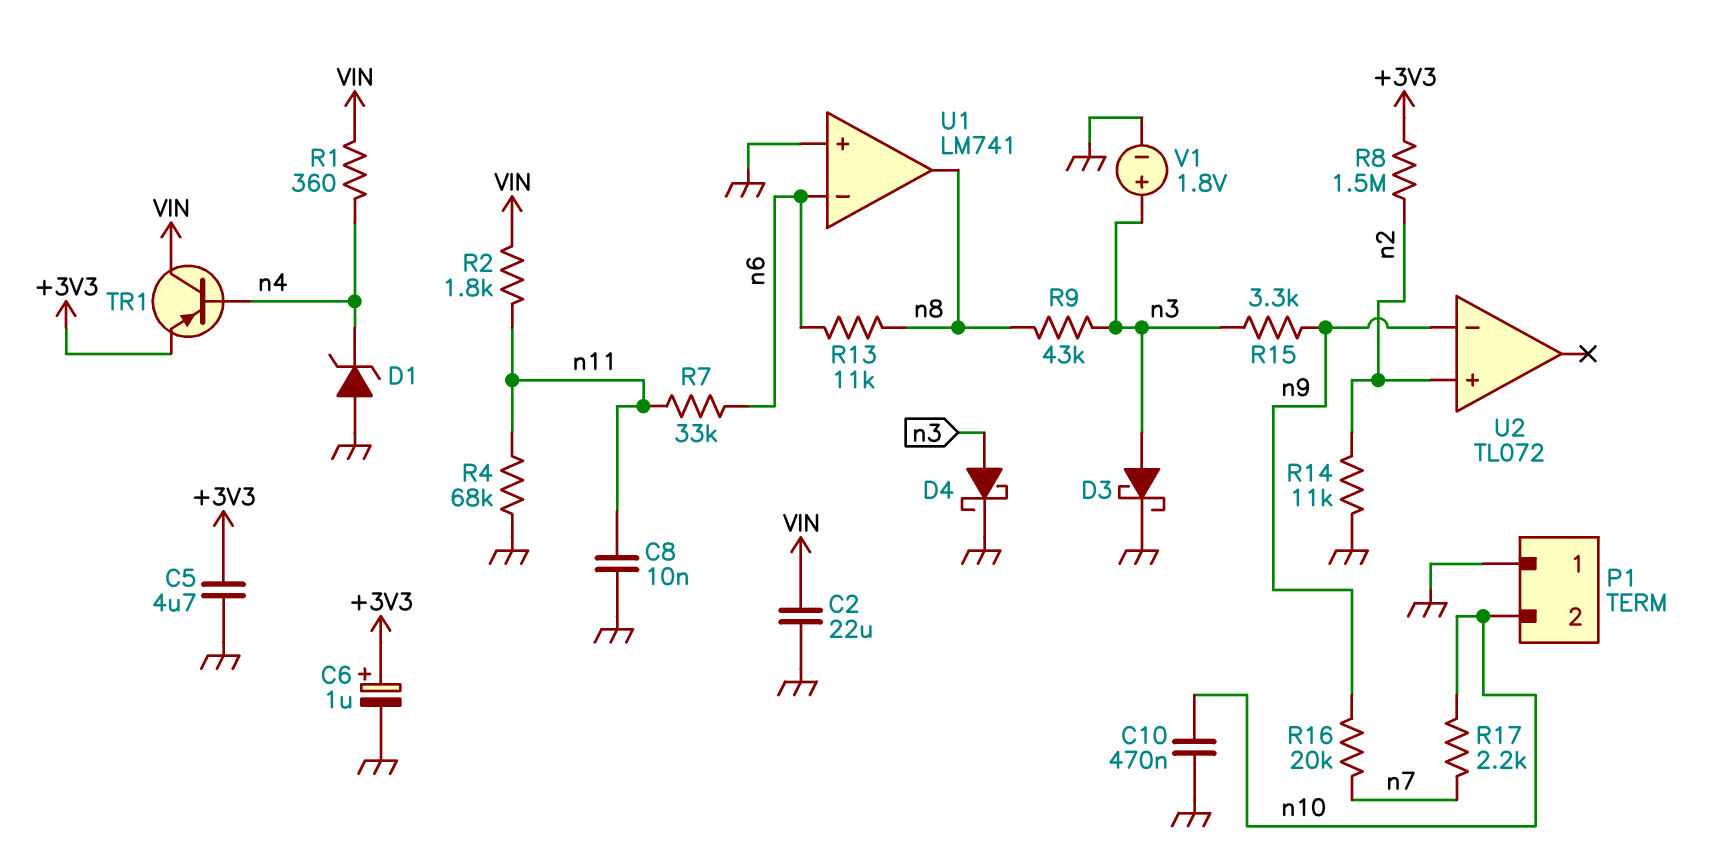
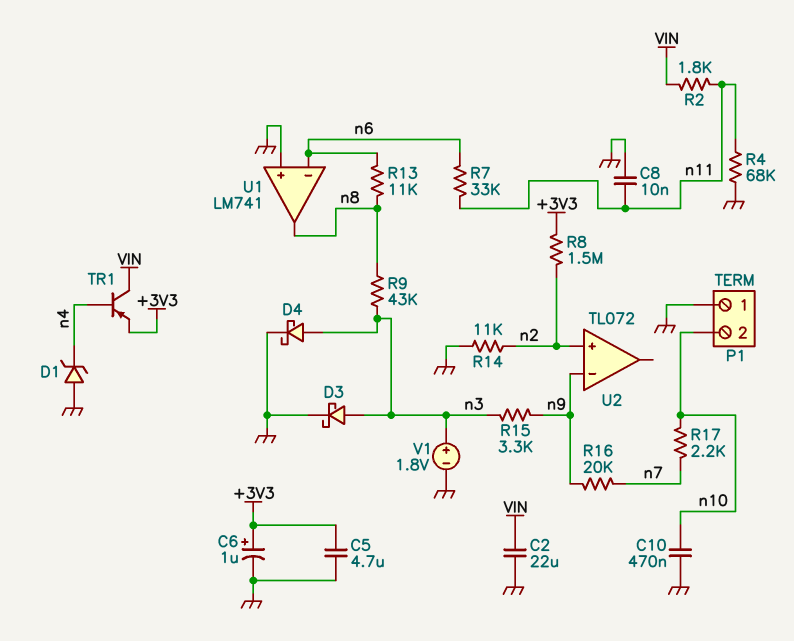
R1: 360 (VIN, n4) -> none

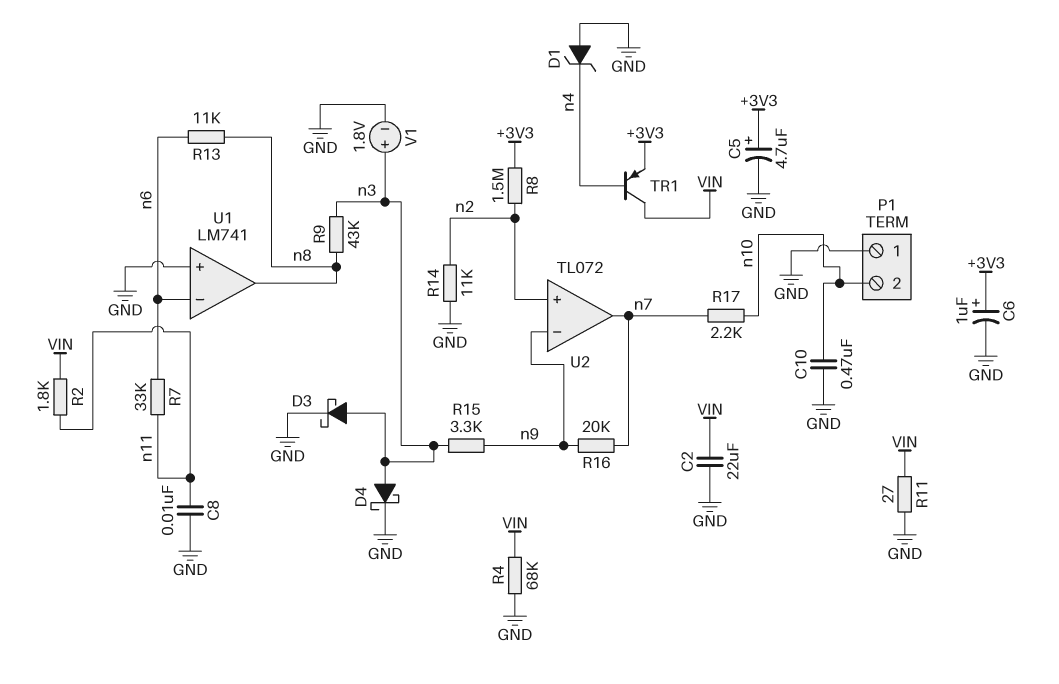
C5: 4.7uF (+3V3, GND) -> 4.7uF (plus +3V3, minus GND)
R4: 68k (GND, n11) -> 68k (GND, VIN)
R11: none -> 27 (GND, VIN)
U2 pin out: none -> n7

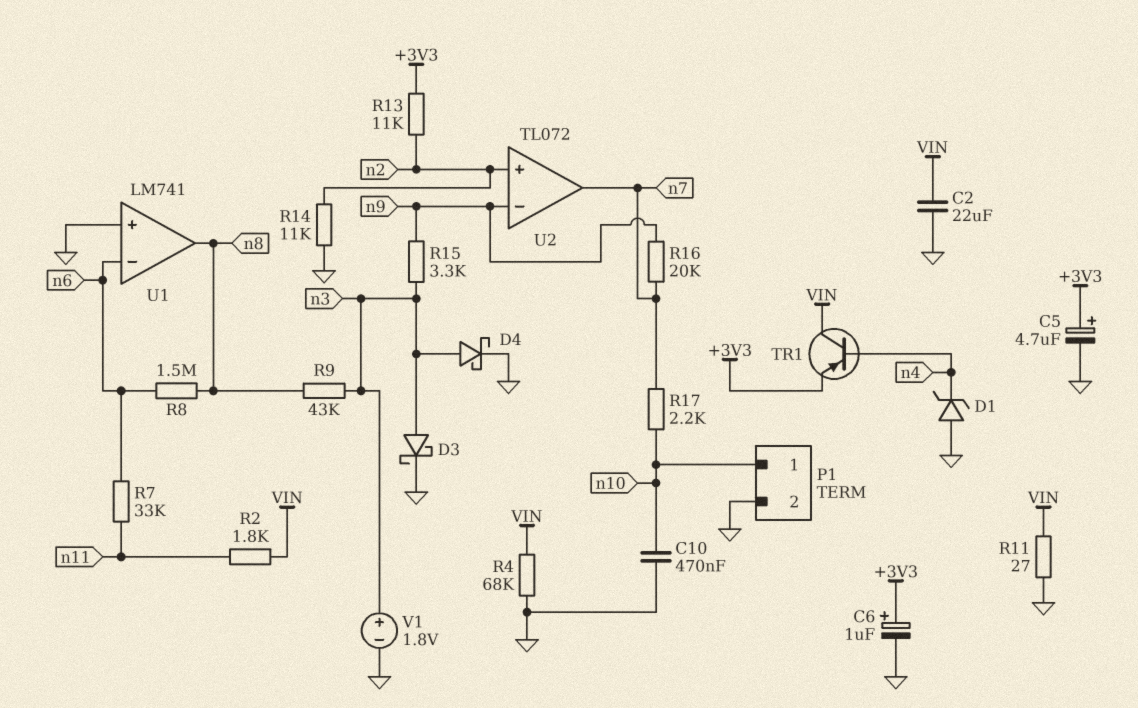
C8: 10nF (GND, n11) -> none
P1 pin 1: GND -> n10
P1 pin 2: n10 -> GND
R8: 1.5M (+3V3, n2) -> 1.5M (n6, n8)
R13: 11k (n6, n8) -> 11k (+3V3, n2)

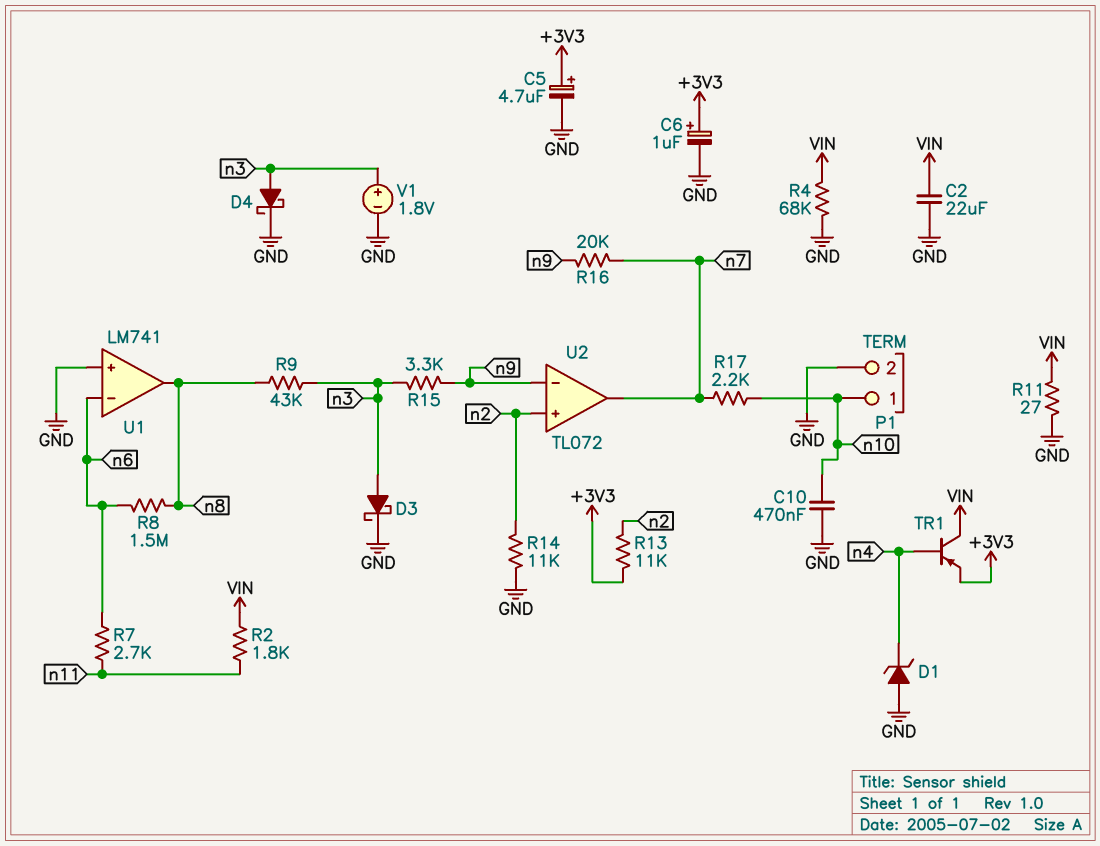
R7: 33k (n6, n11) -> 2.7k (n6, n11)

